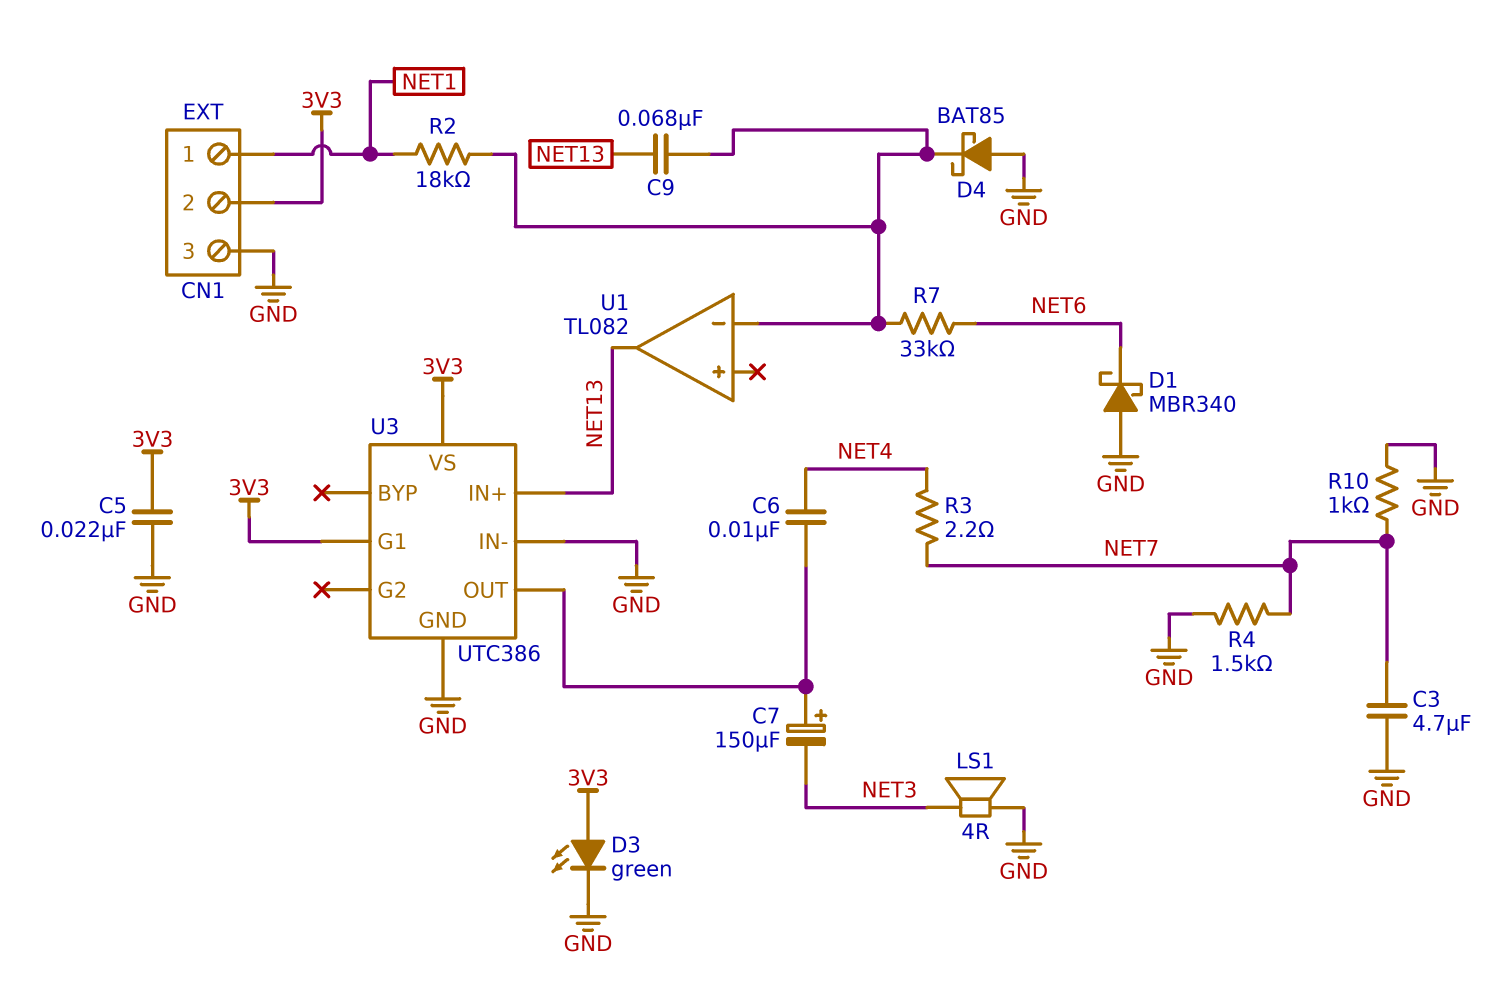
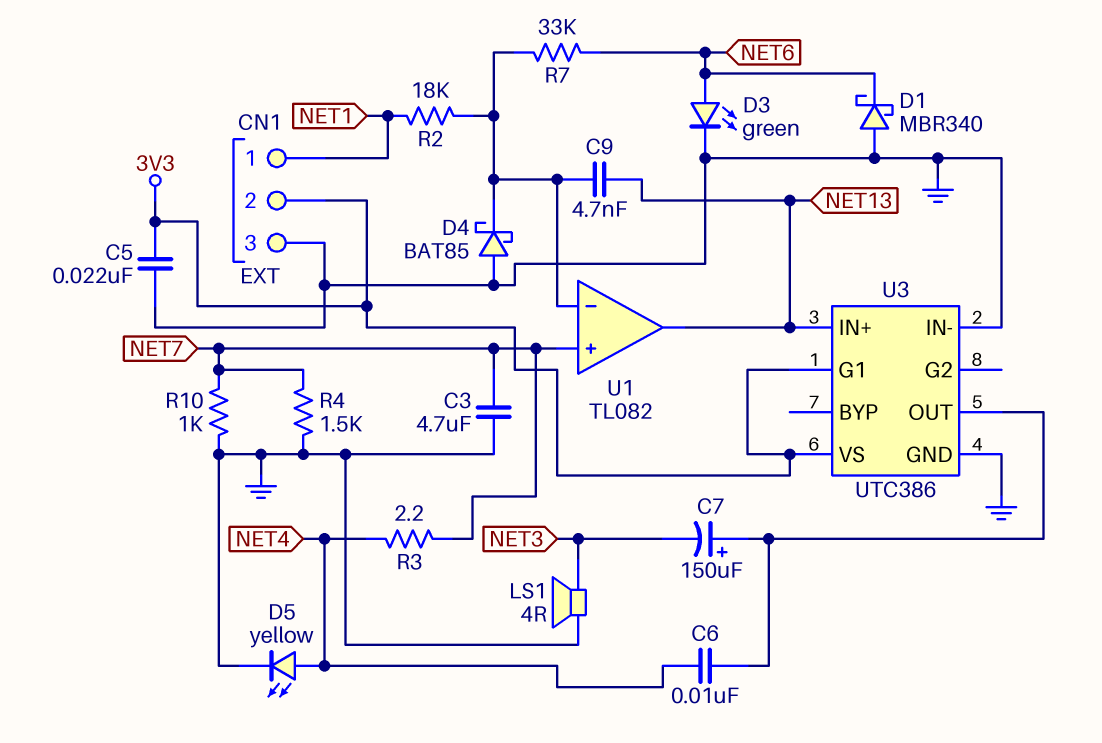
C9: 68nF (NET13, U1/in-) -> 4.7nF (NET13, U1/in-)
D3: LED green (A 3V3, K GND) -> LED green (A NET6, K GND)
D5: none -> LED yellow (A NET4, K GND)
U1 pin in+: none -> NET7

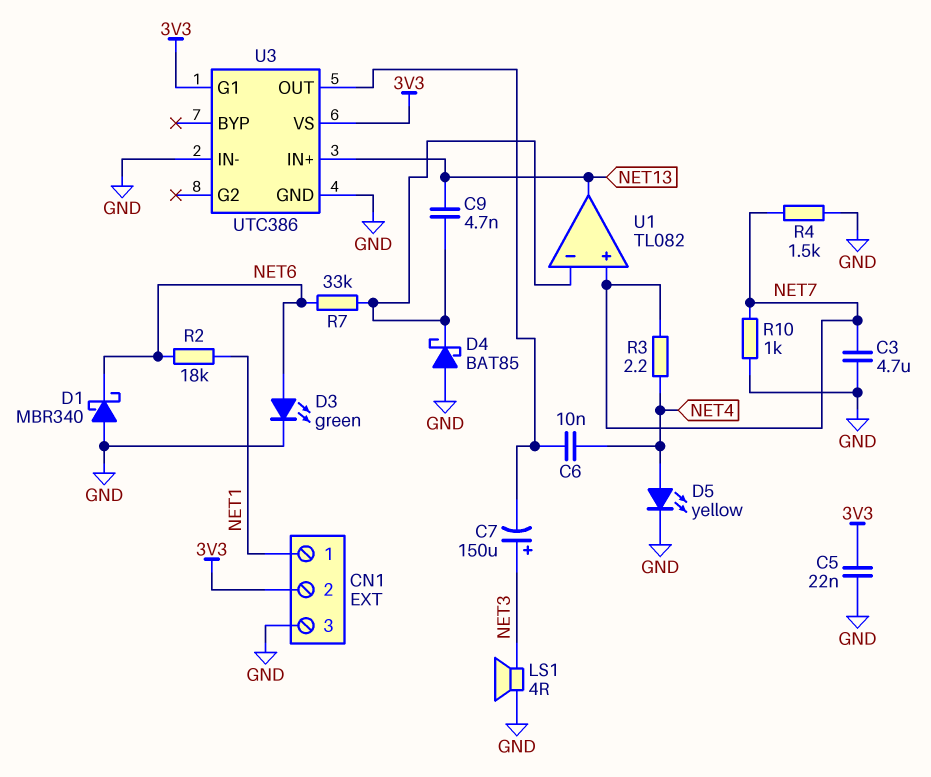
C7: 150uF (plus U3/OUT, minus NET3) -> 150uF (plus NET3, minus U3/OUT)
R2: 18k (NET1, U1/in-) -> 18k (NET1, NET6)

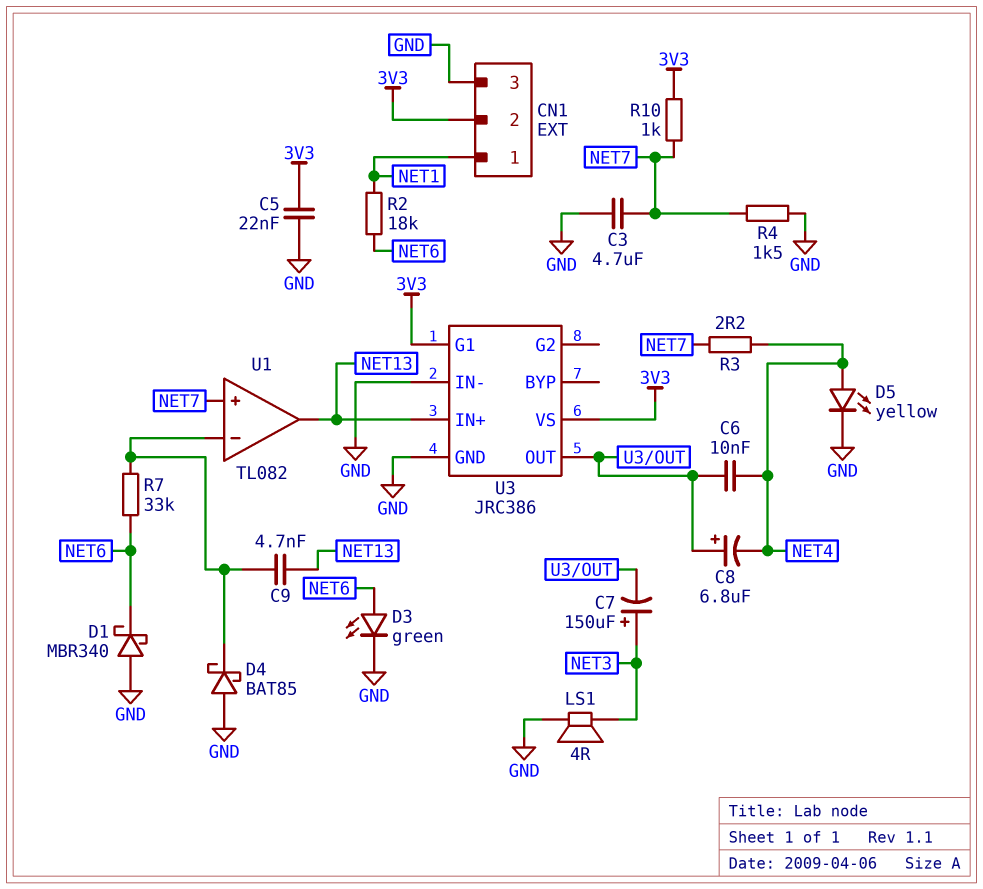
C8: none -> 6.8uF (plus U3/OUT, minus NET4)
R10: 1k (GND, NET7) -> 1k (3V3, NET7)
U3: UTC386 -> JRC386

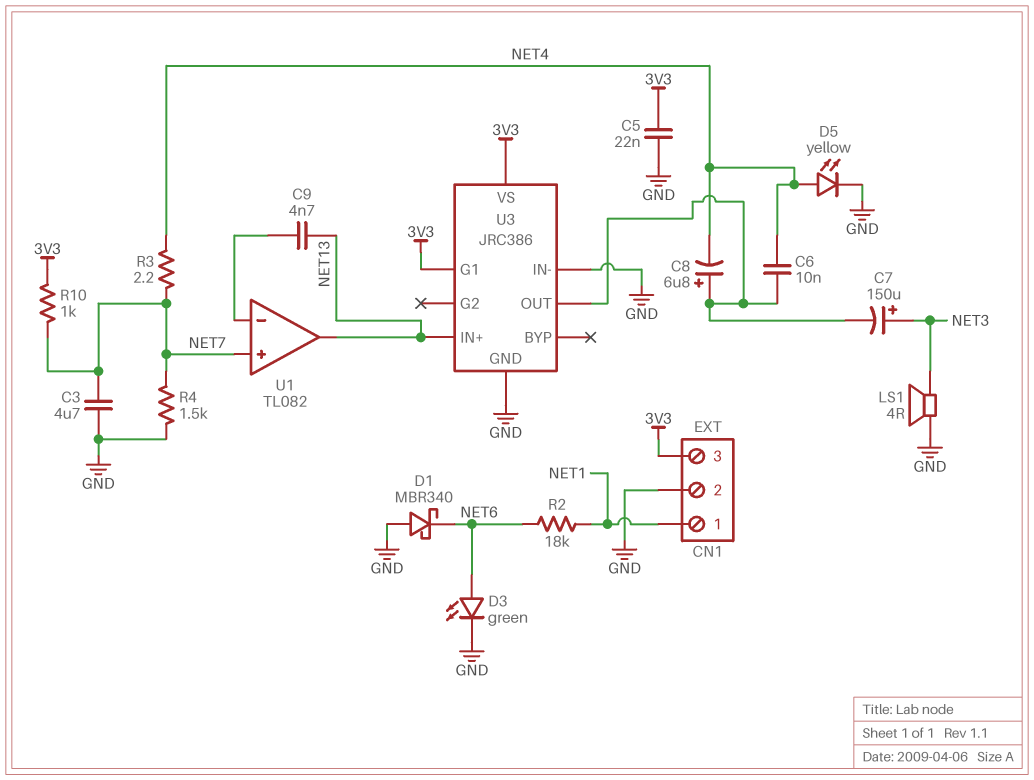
CN1 pin 2: 3V3 -> GND
CN1 pin 3: GND -> 3V3
D4: schottky BAT85 (A GND, K U1/in-) -> none
R7: 33k (NET6, U1/in-) -> none

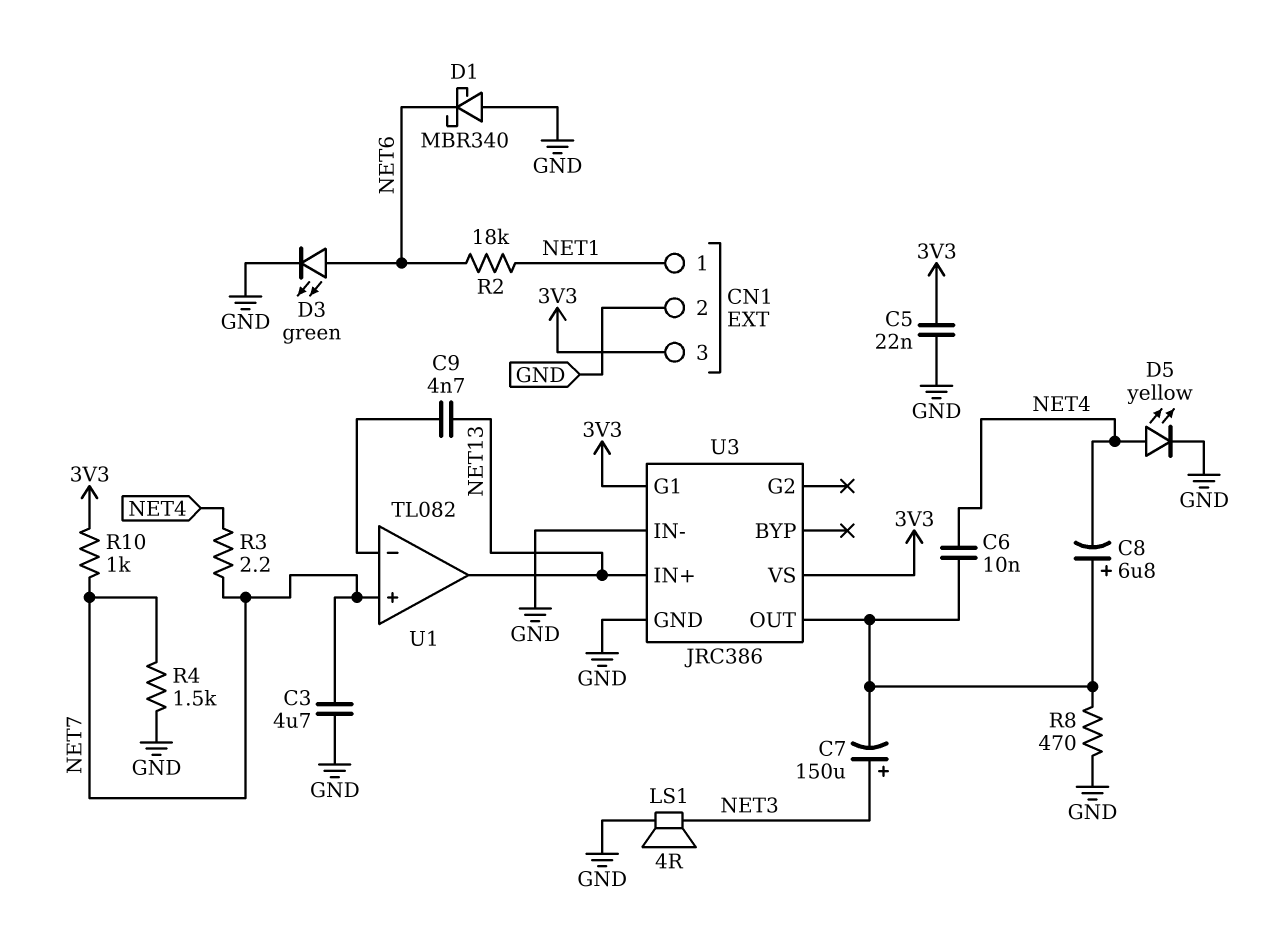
R8: none -> 470 (GND, U3/OUT)

